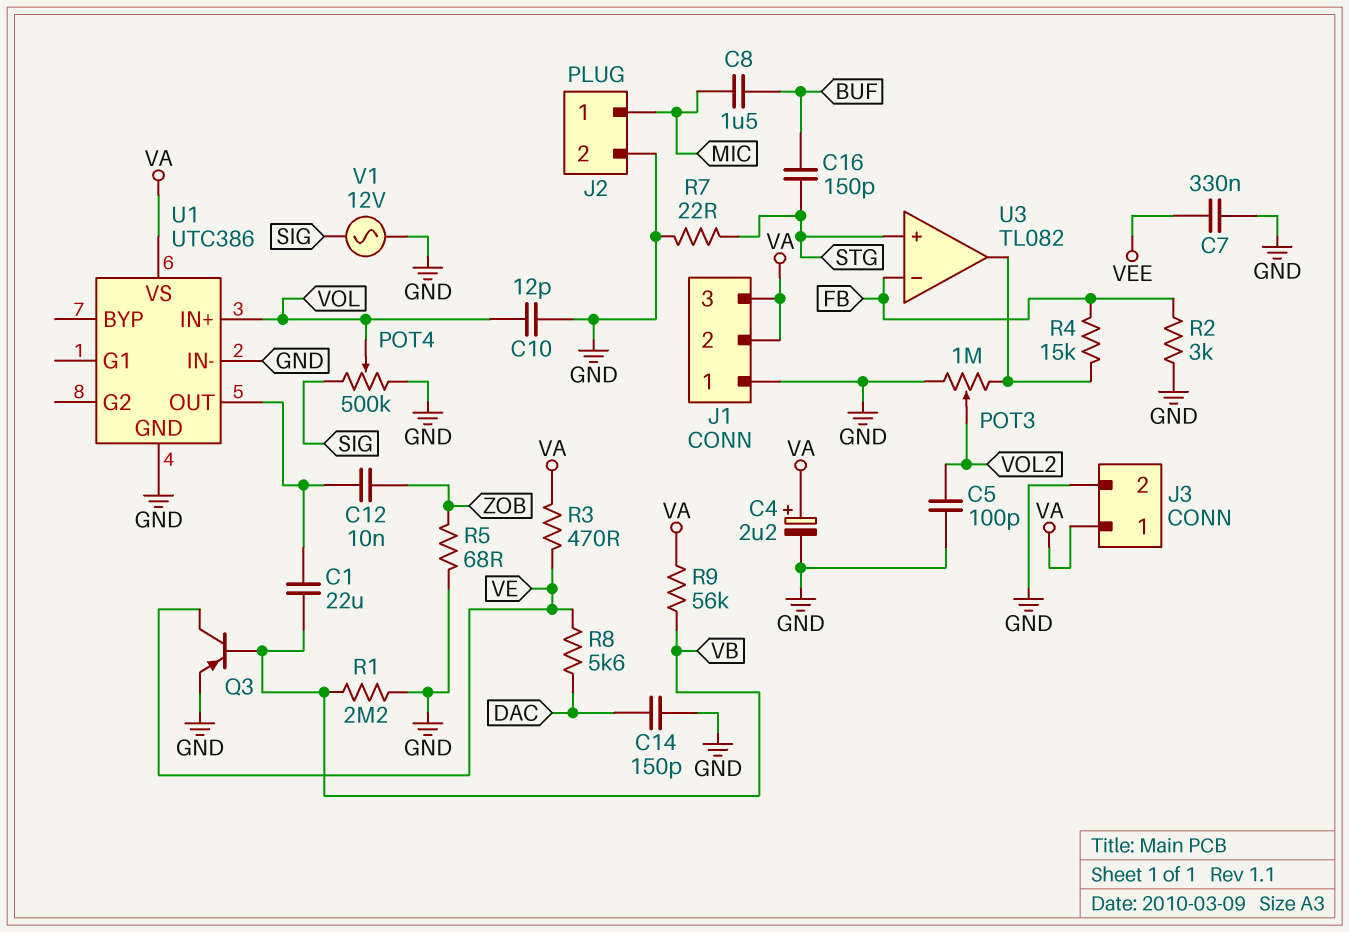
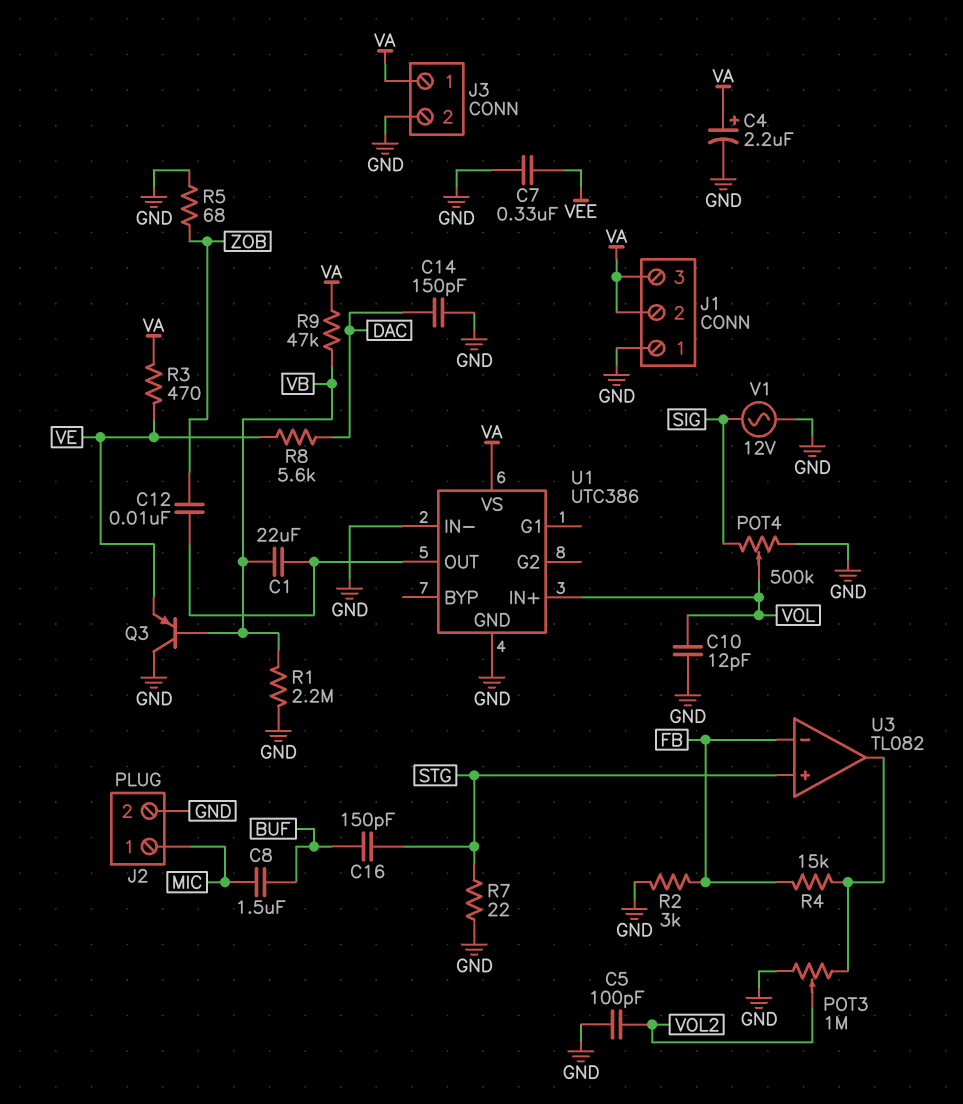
Q3: PNP (B VB, C VE, E GND) -> PNP (B VB, C GND, E VE)
R9: 56k (VA, VB) -> 47k (VA, VB)

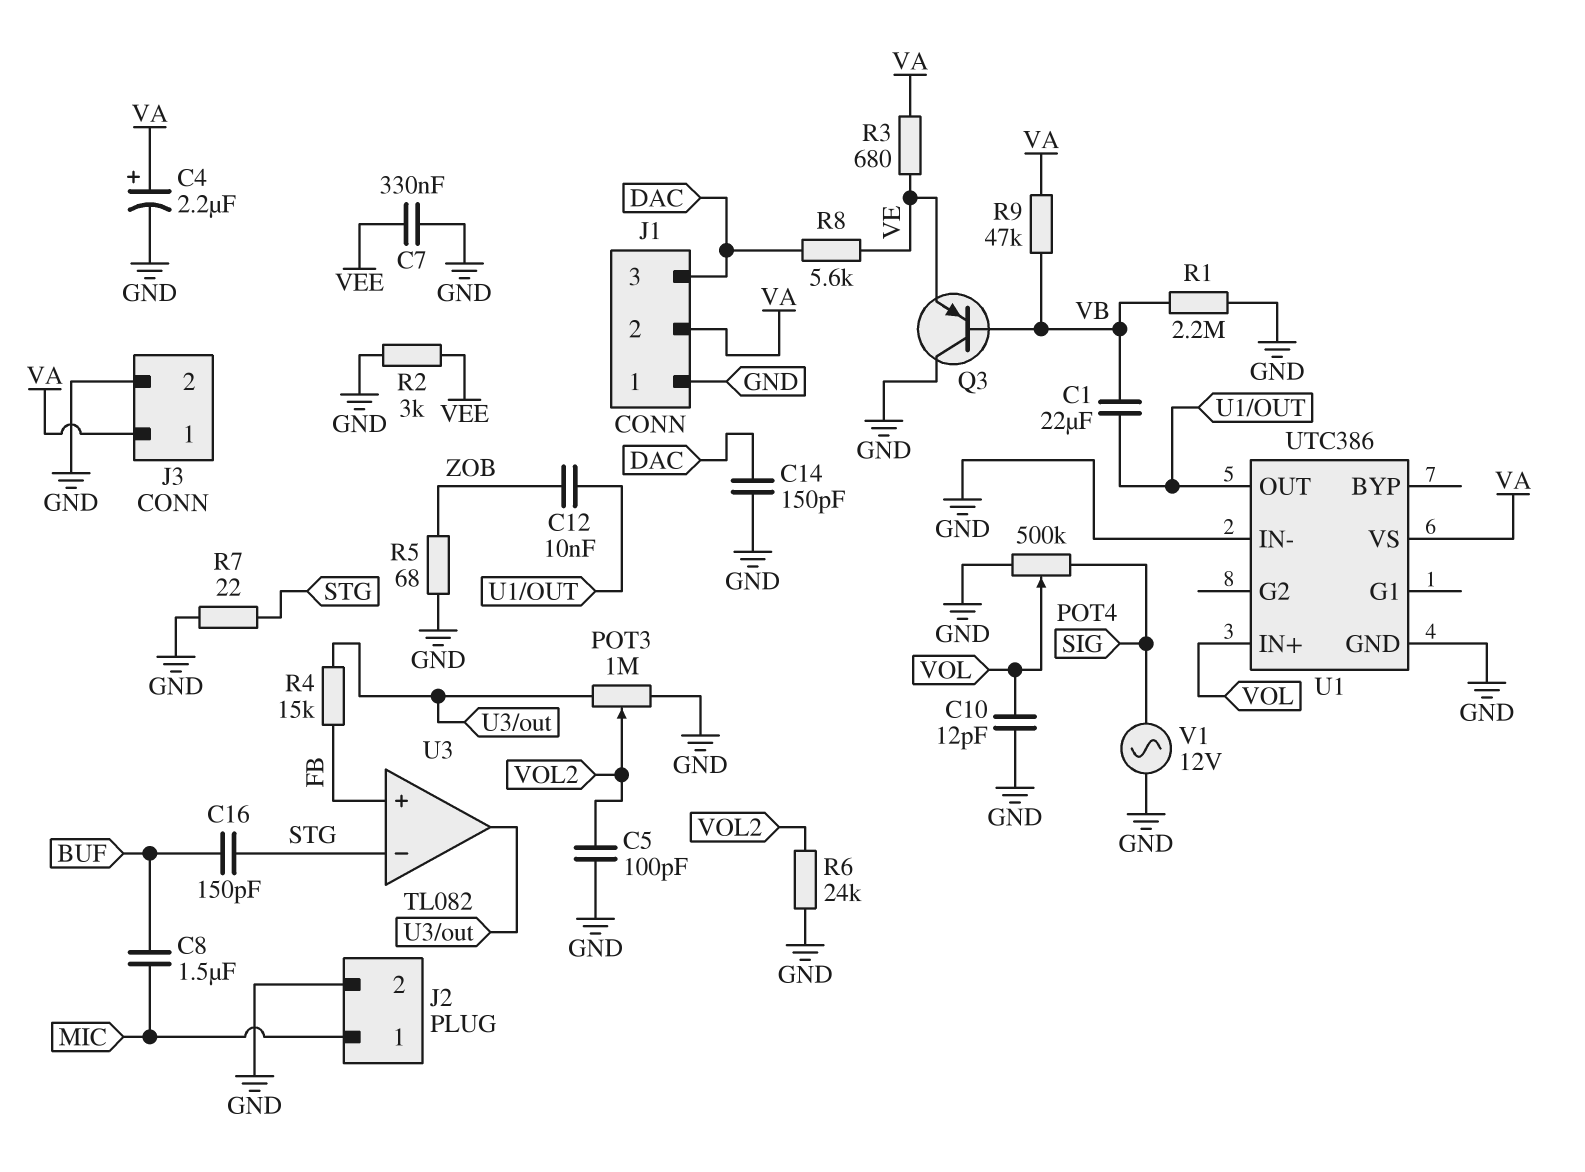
J1 pin 3: VA -> DAC
R2: 3k (FB, GND) -> 3k (GND, VEE)
R3: 470 (VA, VE) -> 680 (VA, VE)
R6: none -> 24k (GND, VOL2)
U3 pin in+: STG -> FB
U3 pin in-: FB -> STG

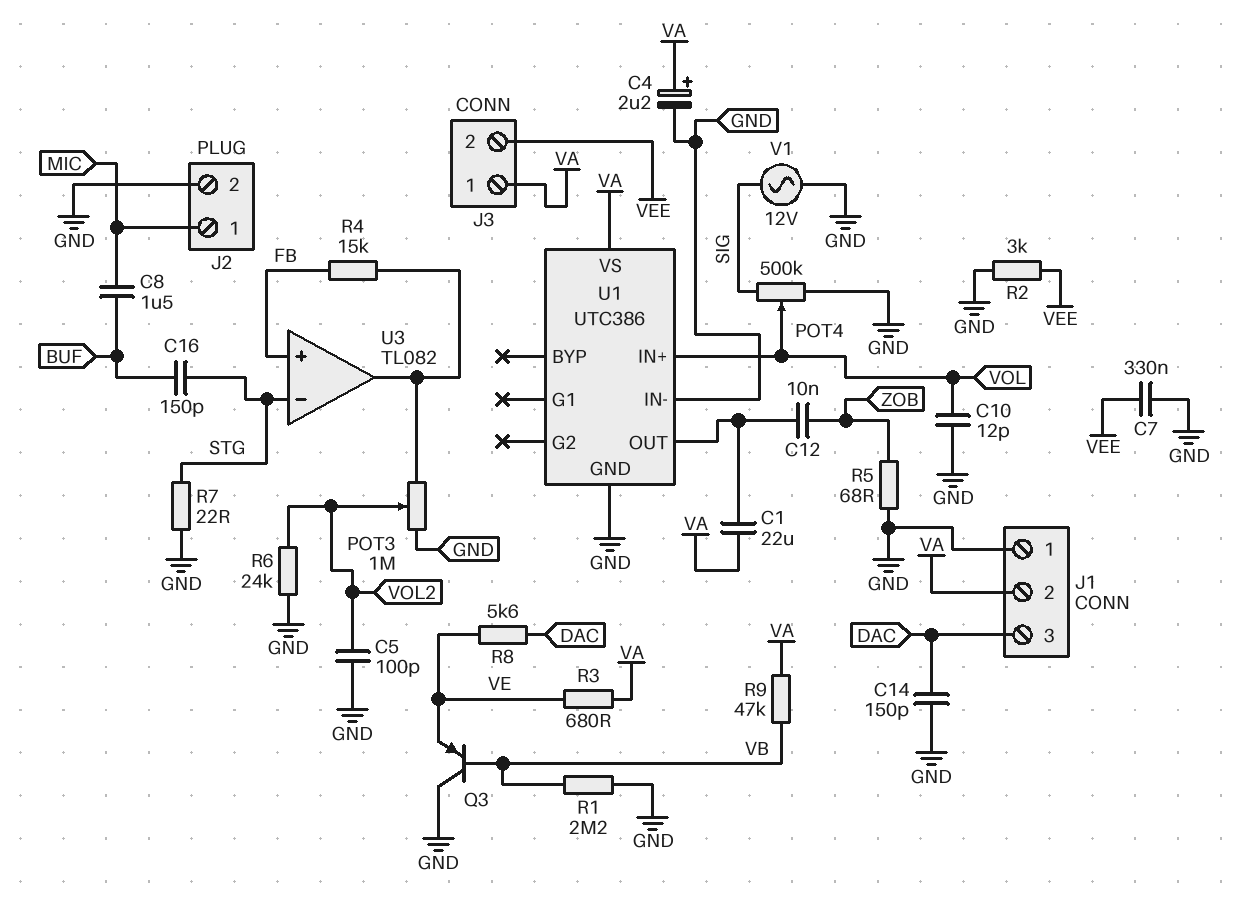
C1: 22uF (U1/OUT, VB) -> 22uF (U1/OUT, VA)
J3 pin 2: GND -> VEE

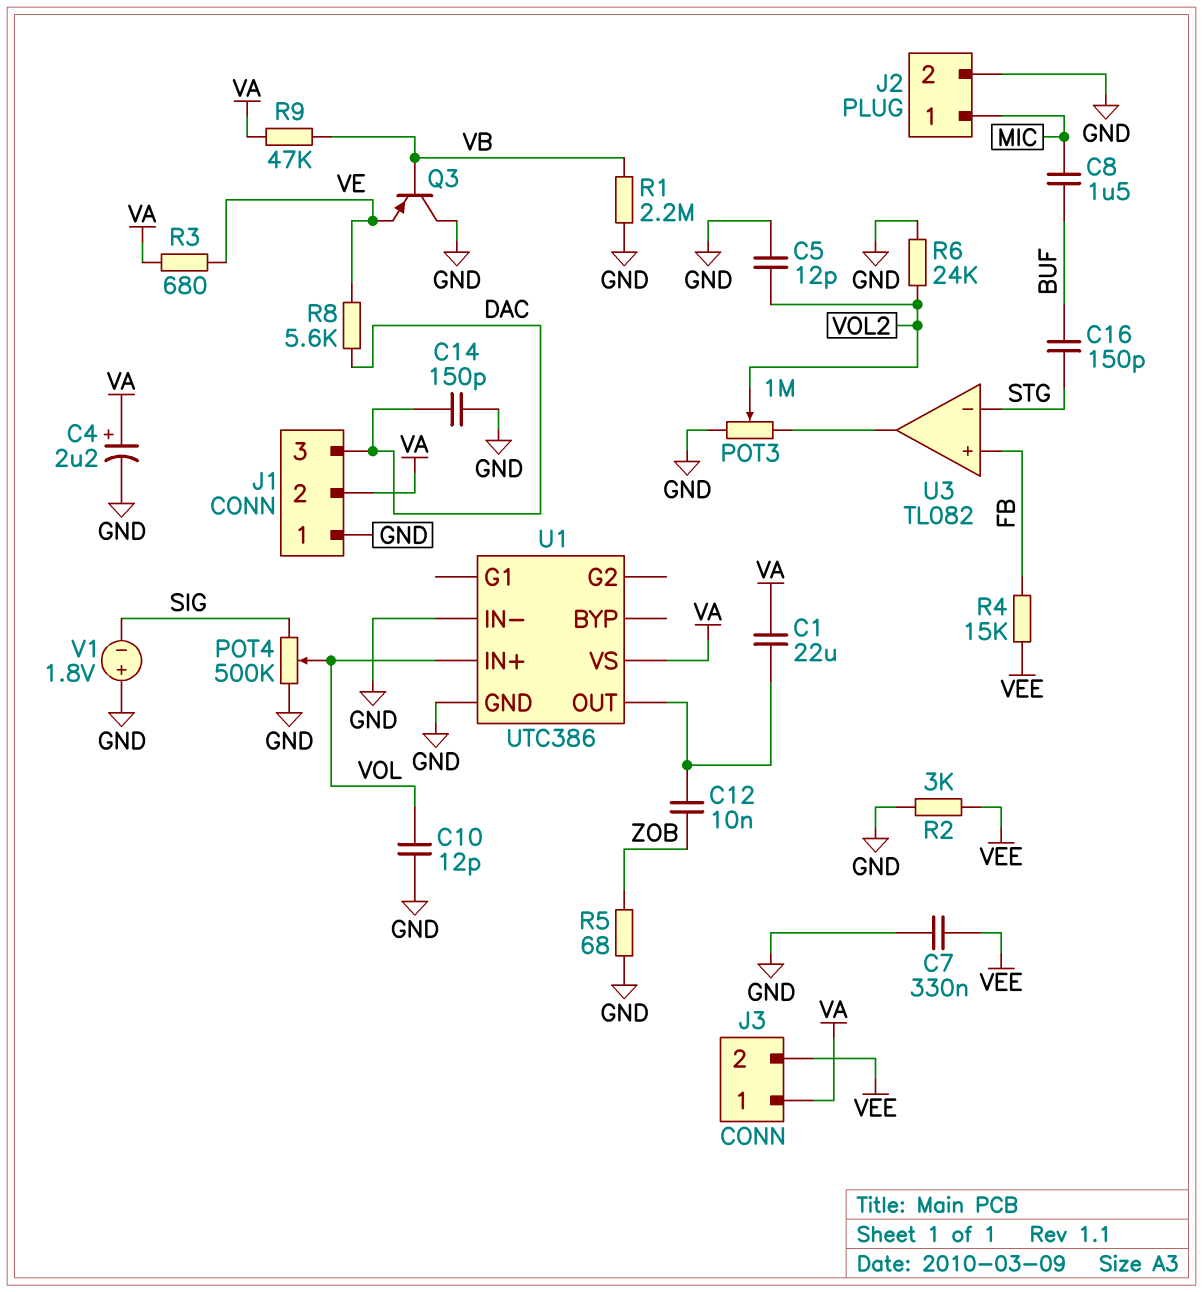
C5: 100pF (GND, VOL2) -> 12pF (GND, VOL2)
R4: 15k (FB, U3/out) -> 15k (FB, VEE)
R7: 22 (GND, STG) -> none
V1: AC 12V (GND, SIG) -> 1.8V (plus GND, minus SIG)

